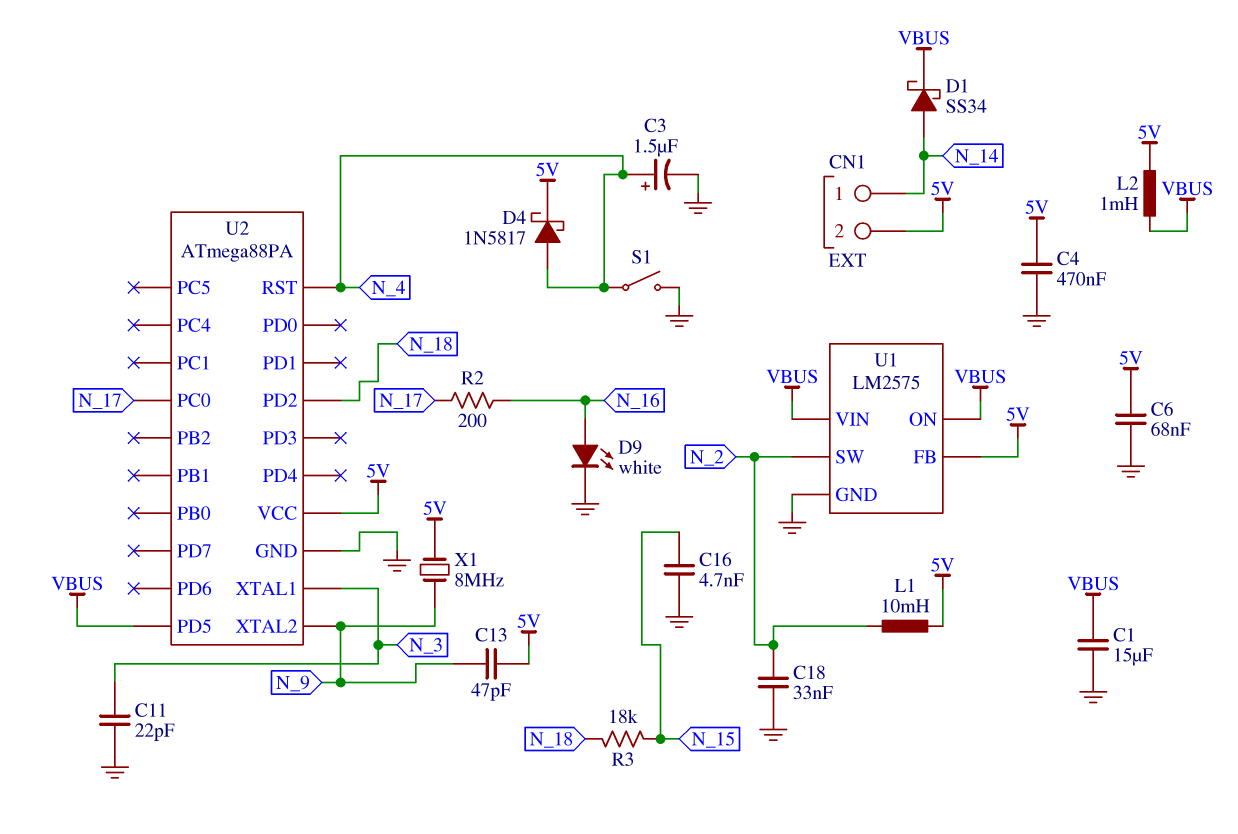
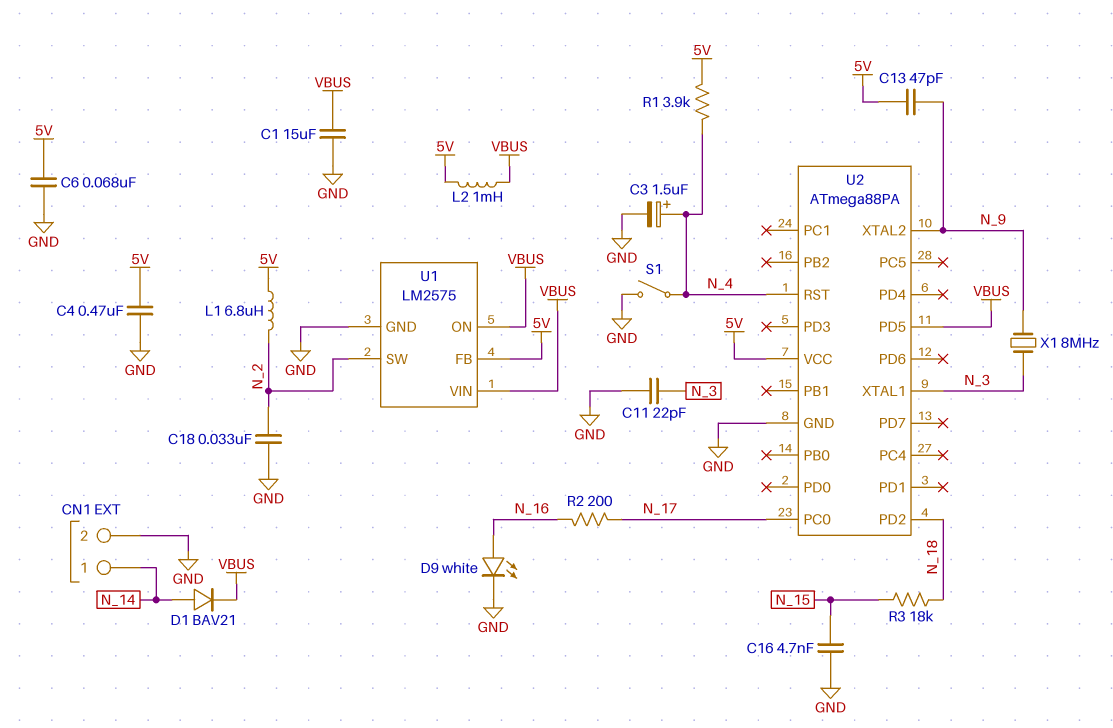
CN1 pin 2: 5V -> GND
D1: schottky SS34 (A N_14, K VBUS) -> diode BAV21 (A N_14, K VBUS)
D4: schottky 1N5817 (A N_4, K 5V) -> none
L1: 10mH (5V, N_2) -> 6.8uH (5V, N_2)
R1: none -> 3.9k (5V, N_4)
X1: 8MHz (5V, N_9) -> 8MHz (N_3, N_9)

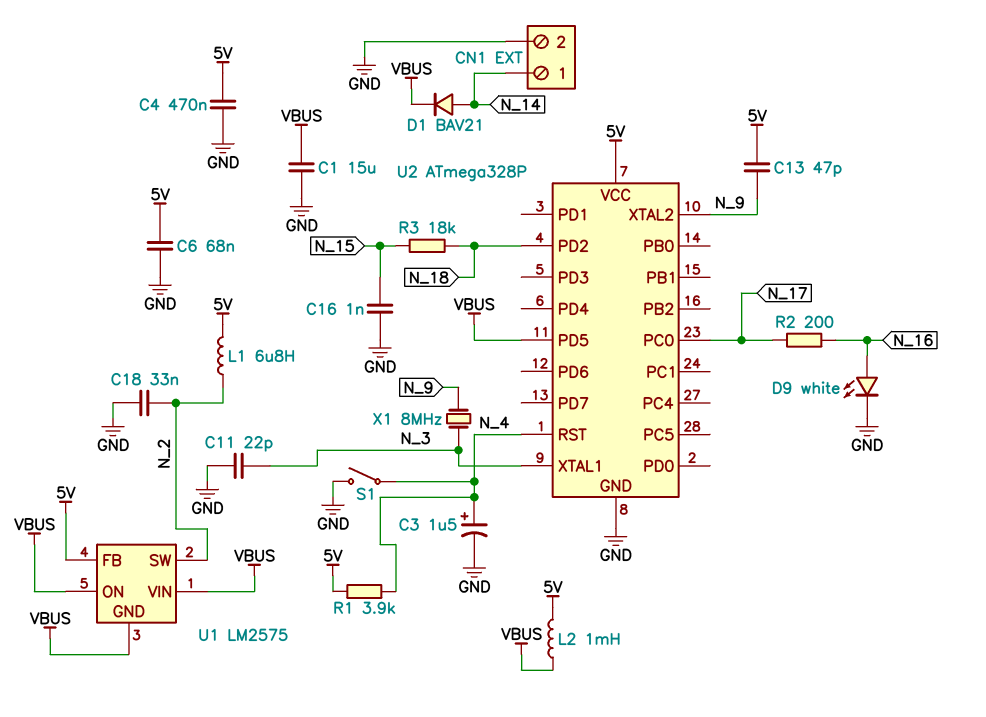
C16: 4.7nF (GND, N_15) -> 1nF (GND, N_15)
U1 pin GND: GND -> VBUS
U2: ATmega88PA -> ATmega328P

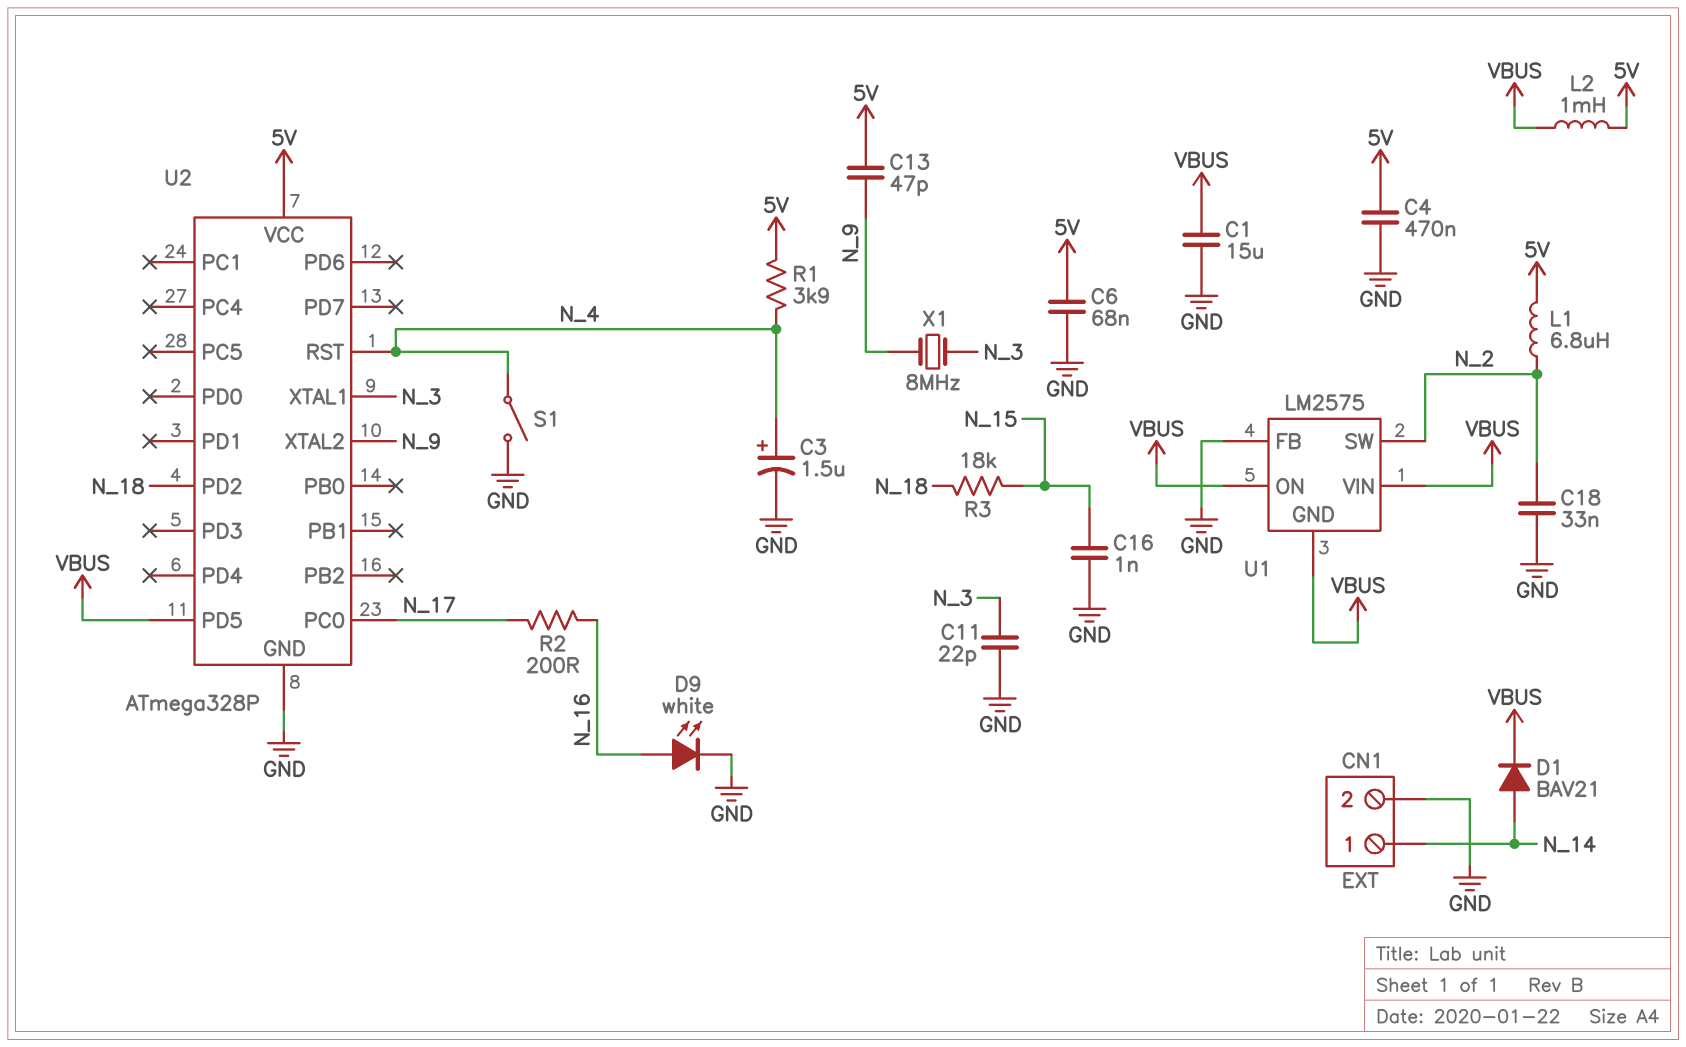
U1 pin FB: 5V -> GND

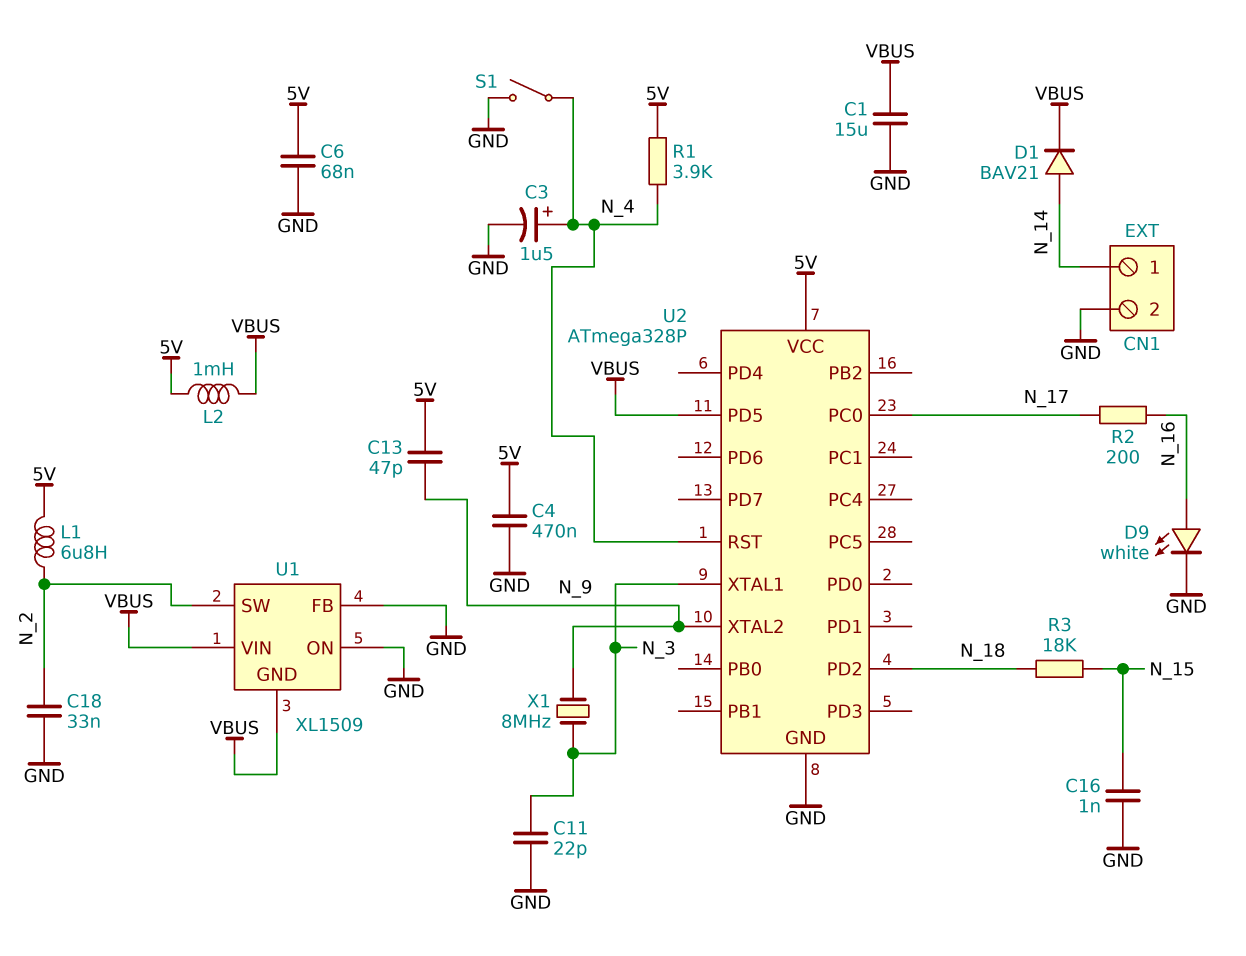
U1: LM2575 -> XL1509
U1 pin ON: VBUS -> GND

